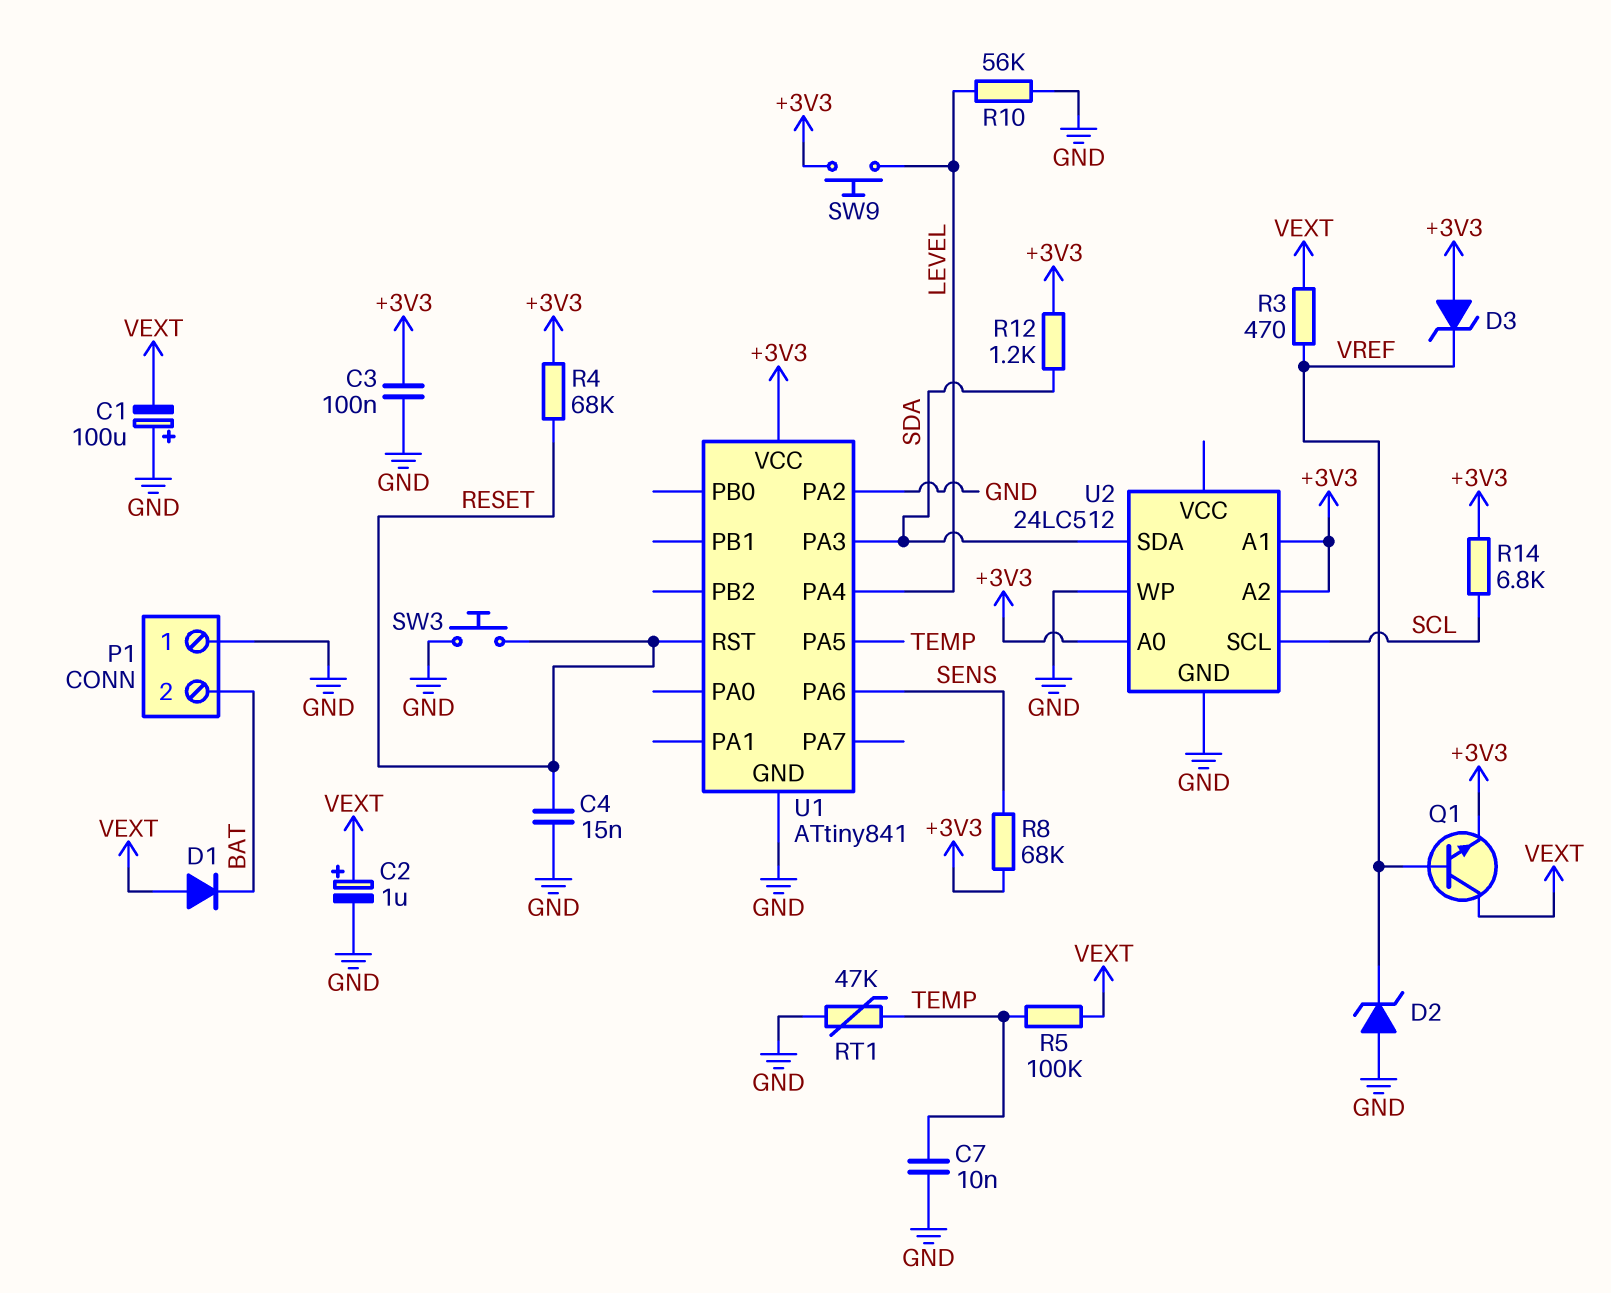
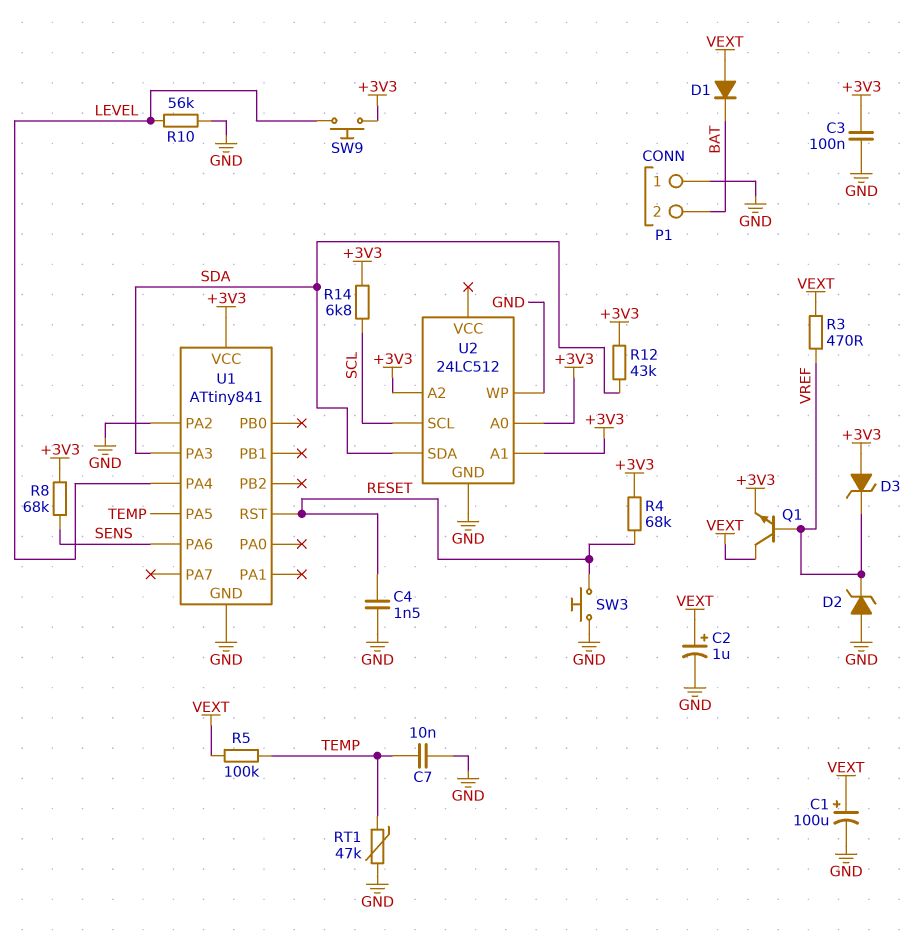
C1: 100uF (plus GND, minus VEXT) -> 100uF (plus VEXT, minus GND)
C4: 15nF (GND, RESET) -> 1.5nF (GND, RESET)
R12: 1.2k (+3V3, SDA) -> 43k (+3V3, SDA)

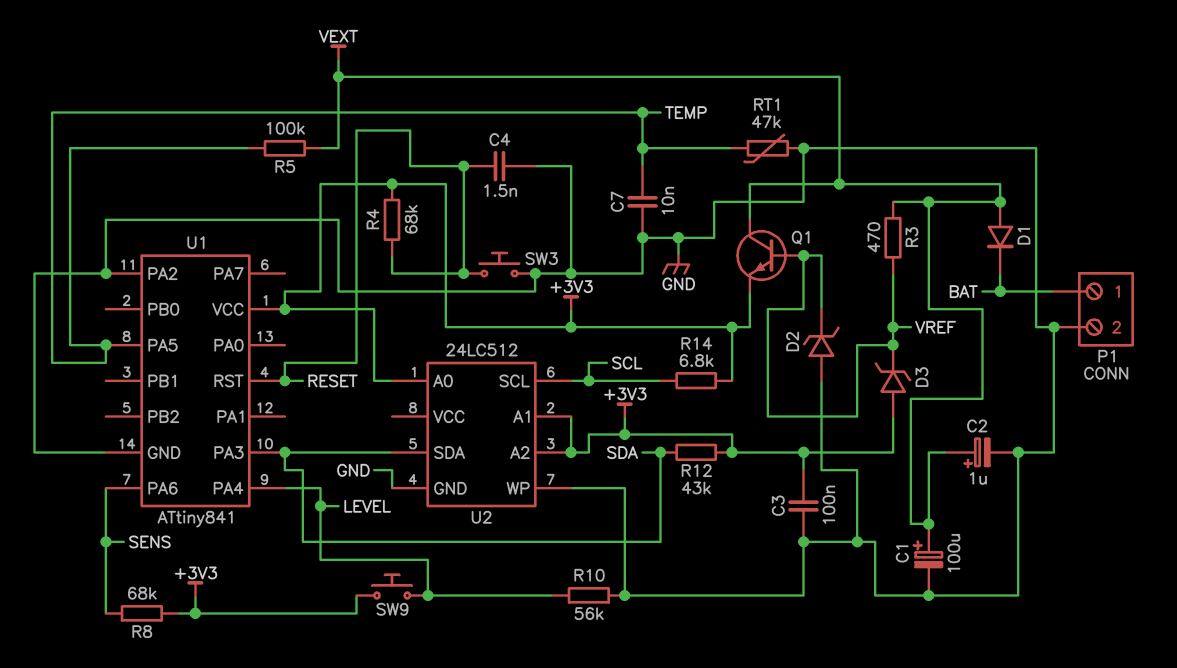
P1 pin 1: GND -> BAT
P1 pin 2: BAT -> GND

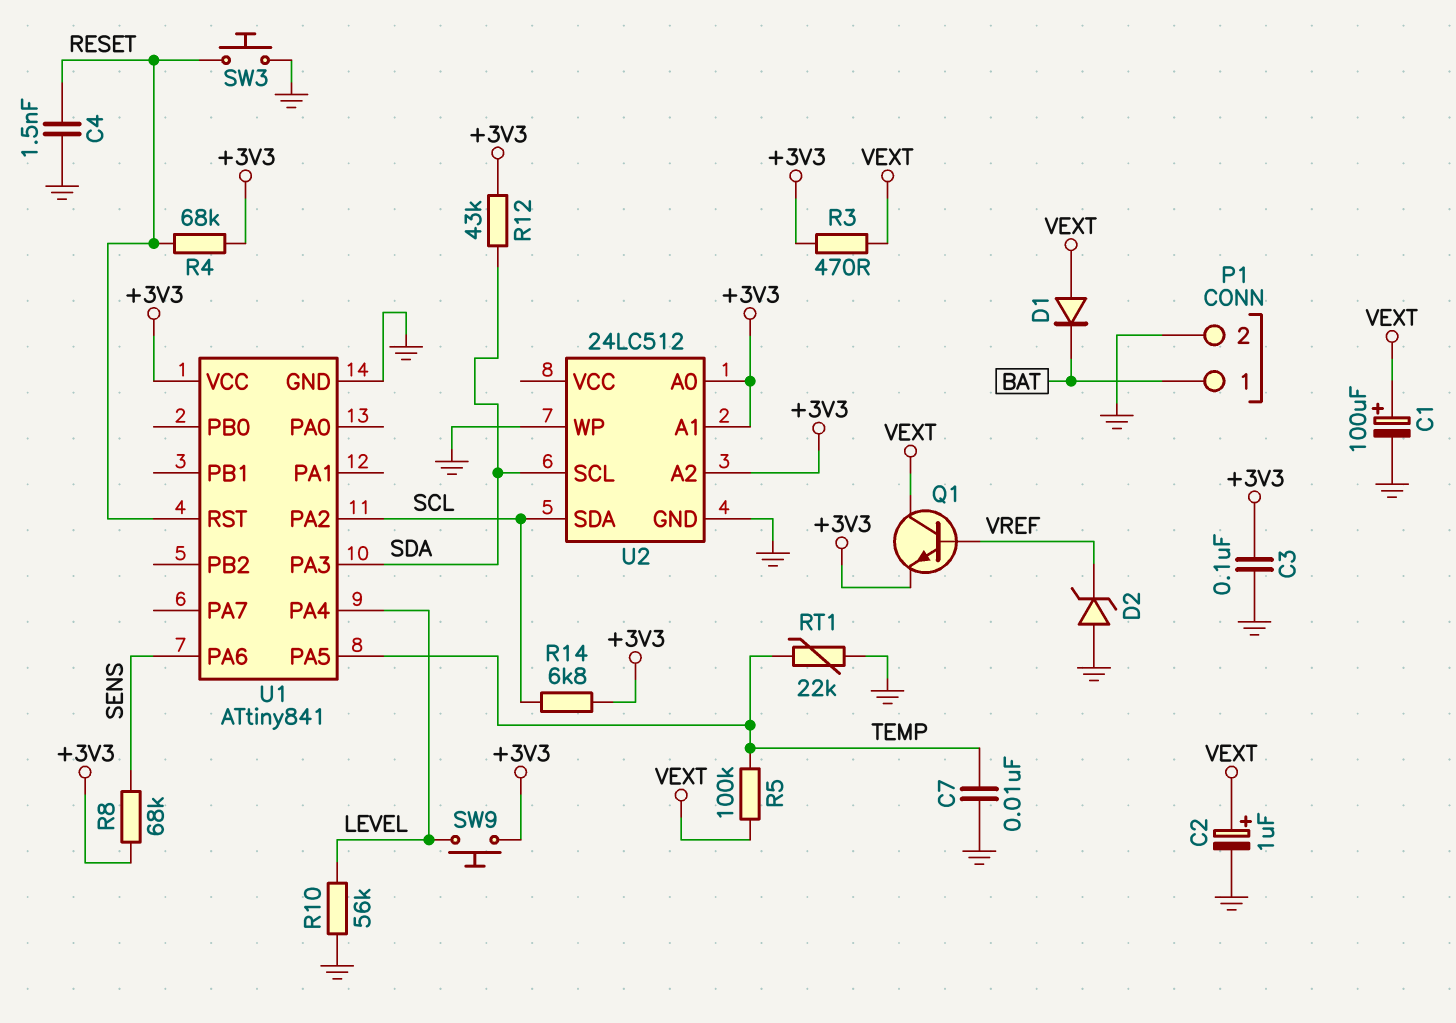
D3: zener (A +3V3, K VREF) -> none
R3: 470 (VEXT, VREF) -> 470 (+3V3, VEXT)
RT1: 47k (GND, TEMP) -> 22k (GND, TEMP)
U1 pin PA2: GND -> SCL
U2 pin SCL: SCL -> SDA
U2 pin SDA: SDA -> SCL

